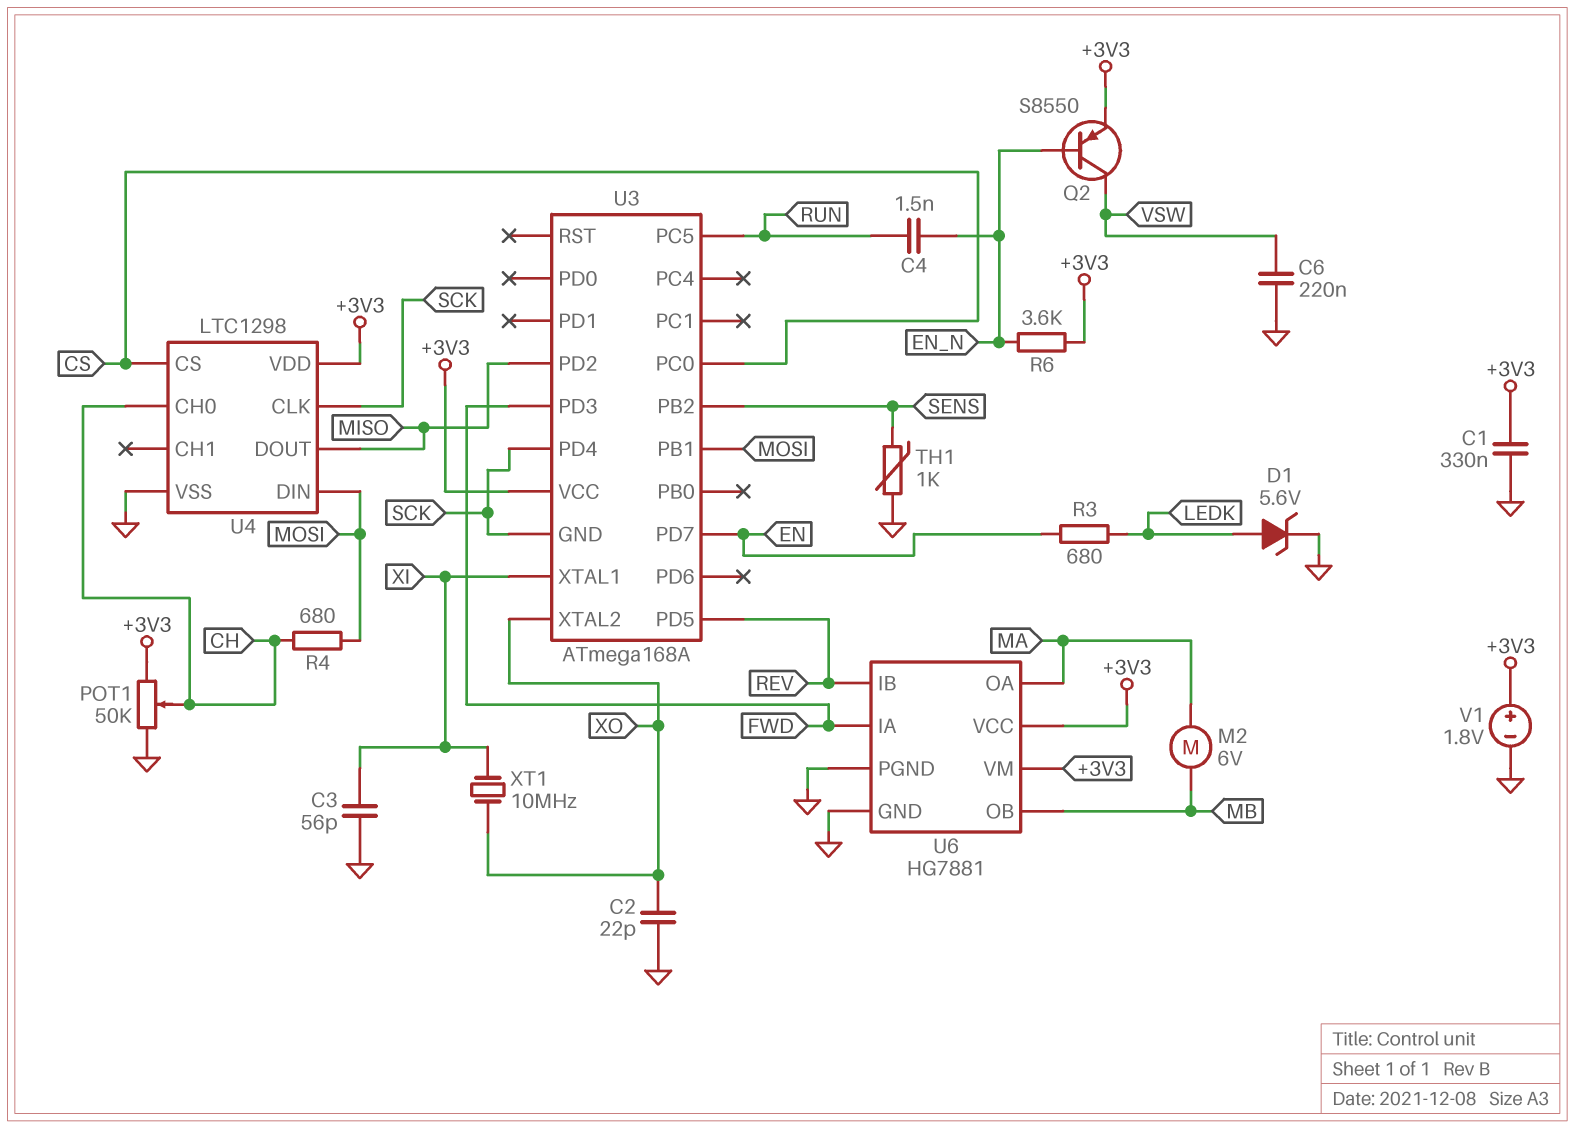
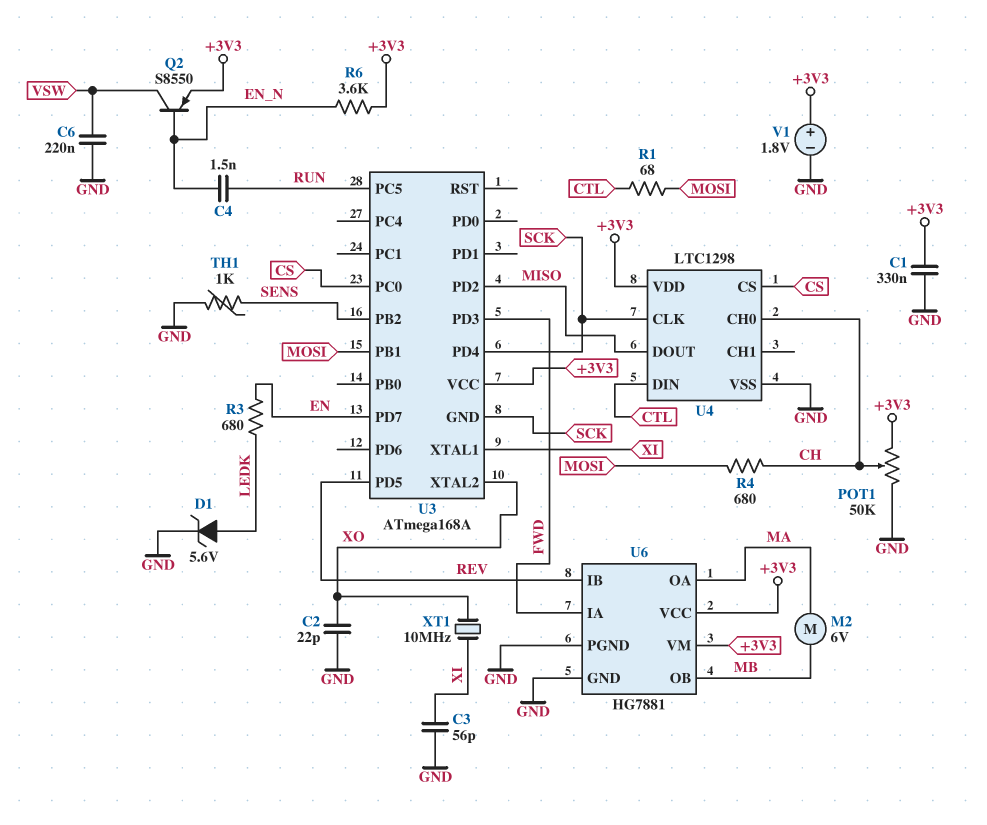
R1: none -> 68 (CTL, MOSI)
U4 pin DIN: MOSI -> CTL

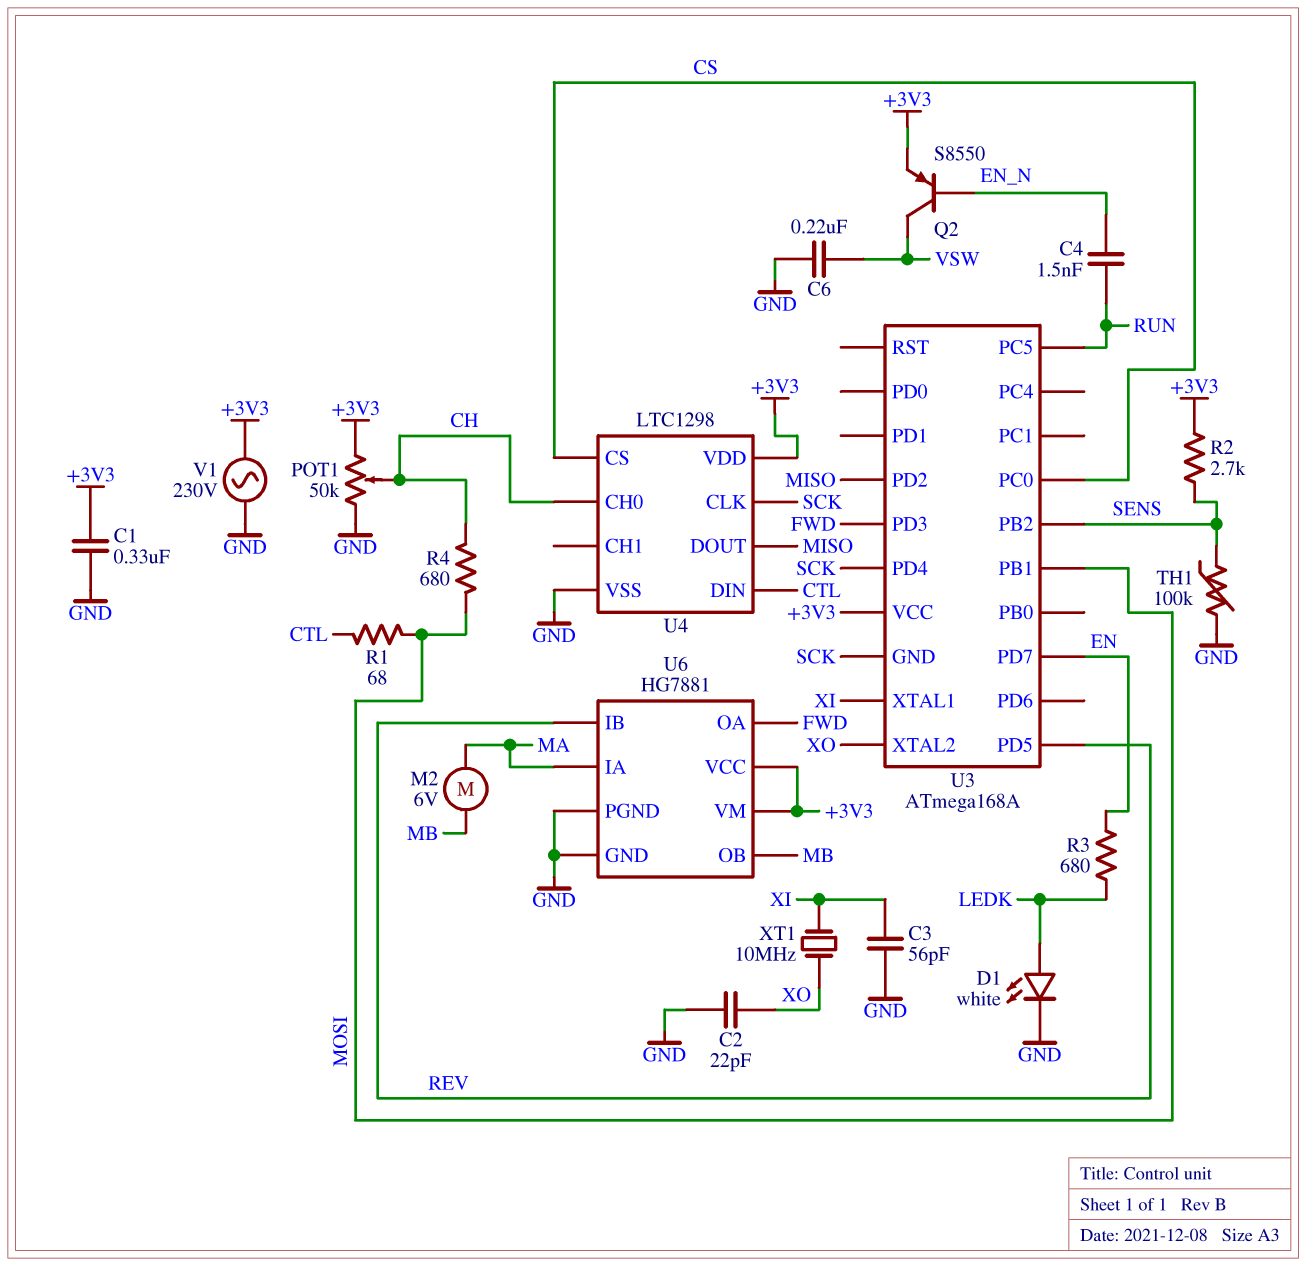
D1: zener 5.6V (A LEDK, K GND) -> LED white (A LEDK, K GND)
R2: none -> 2.7k (+3V3, SENS)
R6: 3.6k (+3V3, EN_N) -> none
TH1: 1k (GND, SENS) -> 100k (GND, SENS)
U6 pin IA: FWD -> MA
U6 pin OA: MA -> FWD
V1: 1.8V (plus +3V3, minus GND) -> AC 230V (+3V3, GND)

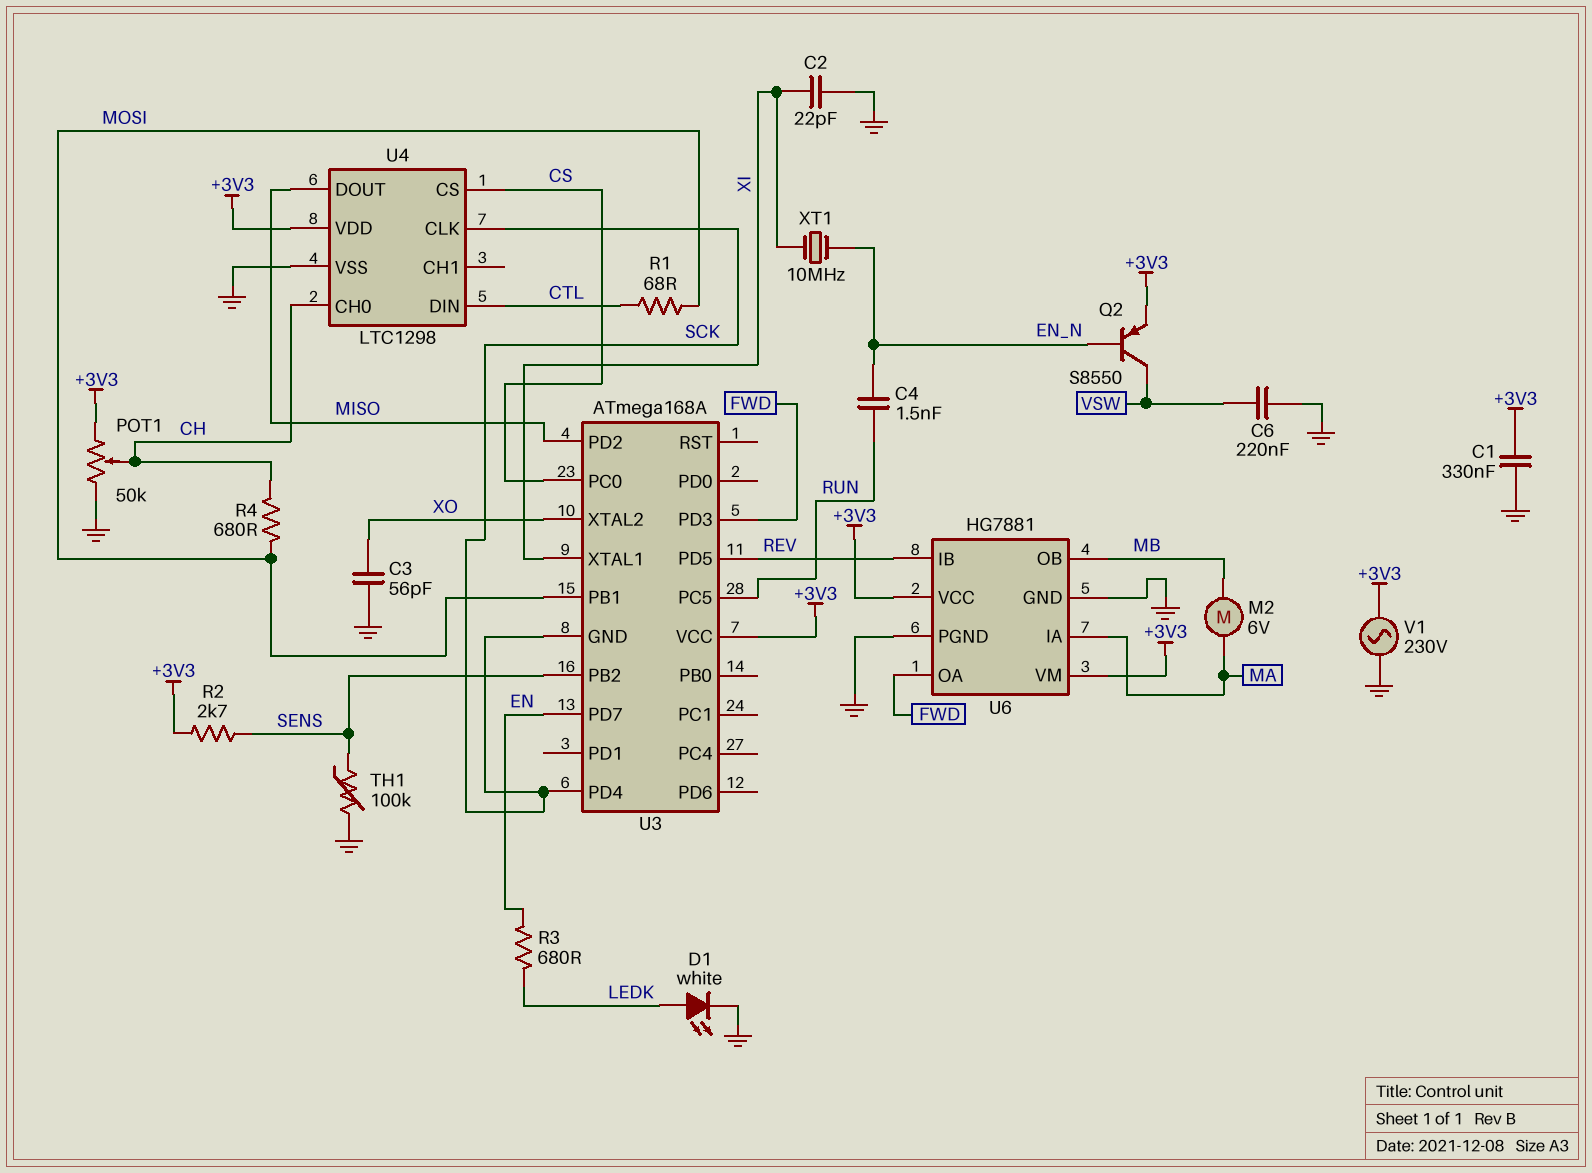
C2: 22pF (GND, XO) -> 22pF (GND, XI)
C3: 56pF (GND, XI) -> 56pF (GND, XO)
XT1: 10MHz (XI, XO) -> 10MHz (EN_N, XI)

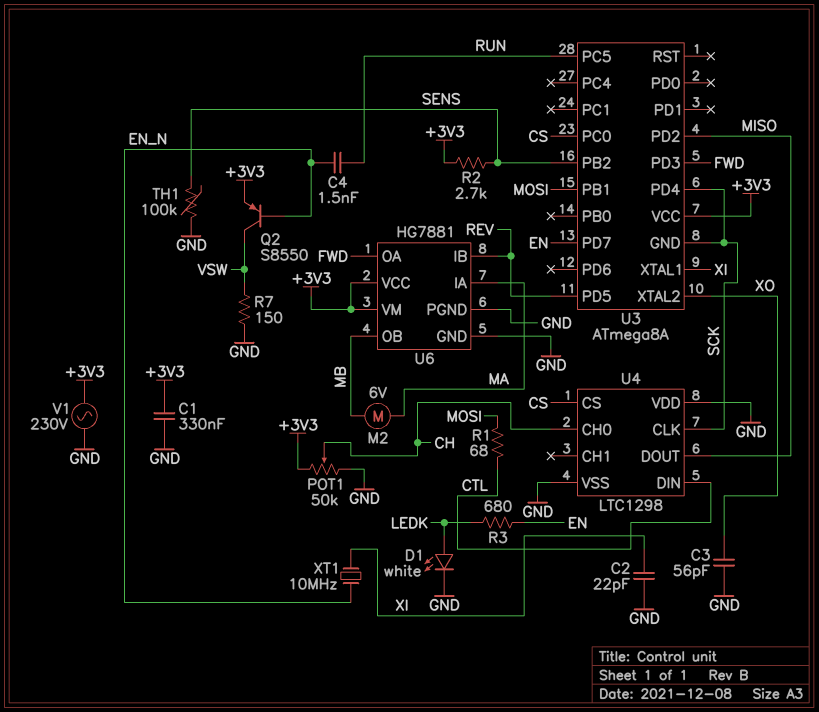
C6: 220nF (GND, VSW) -> none
R4: 680 (CH, MOSI) -> none
R7: none -> 150 (GND, VSW)
U3: ATmega168A -> ATmega8A
U4 pin VDD: +3V3 -> GND

